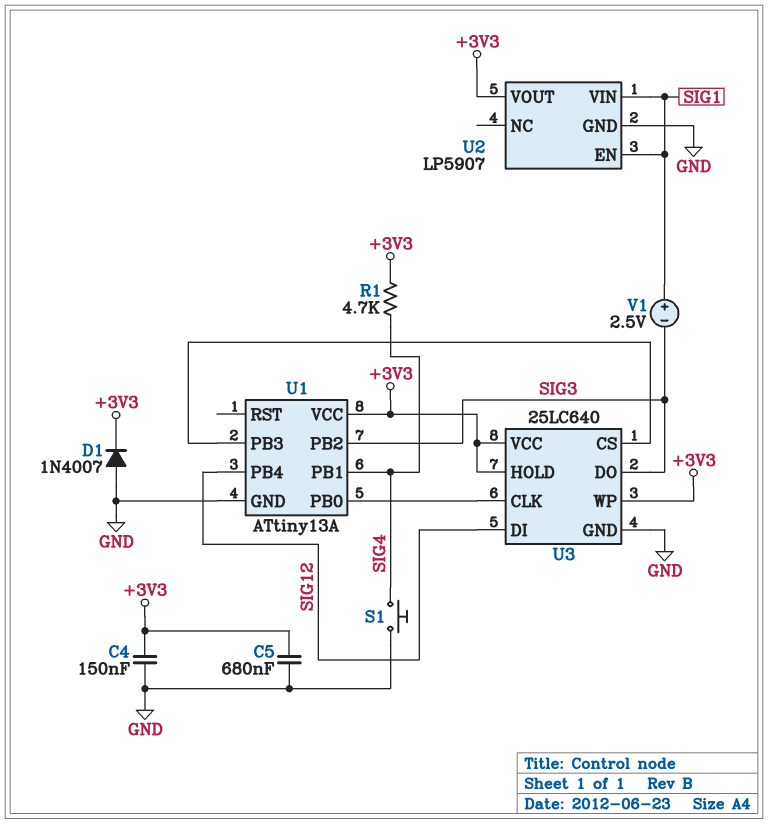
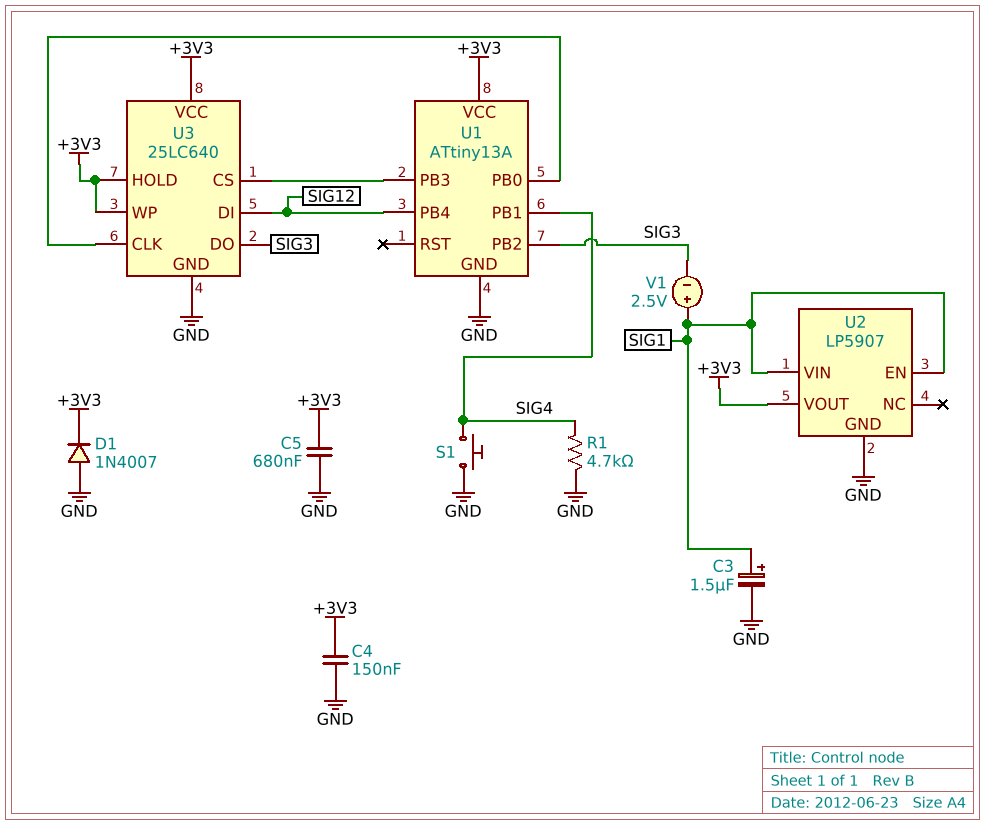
C3: none -> 1.5uF (plus SIG1, minus GND)
R1: 4.7k (+3V3, SIG4) -> 4.7k (GND, SIG4)

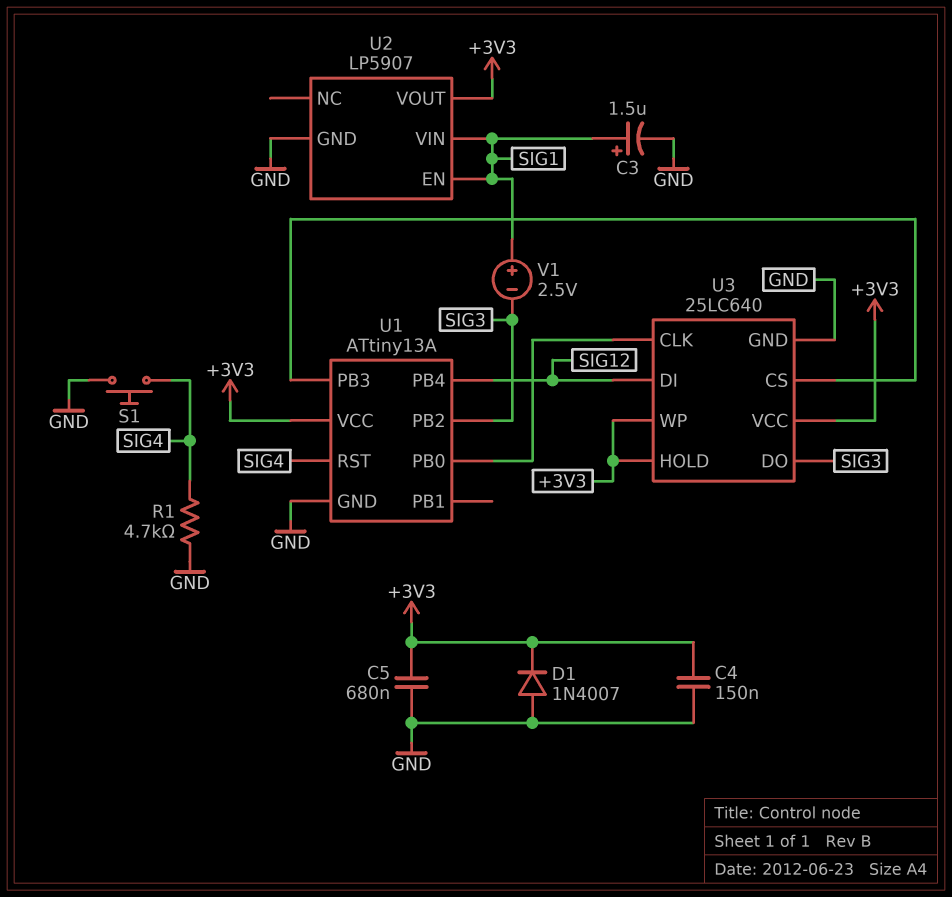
U1 pin PB1: SIG4 -> none
U1 pin RST: none -> SIG4

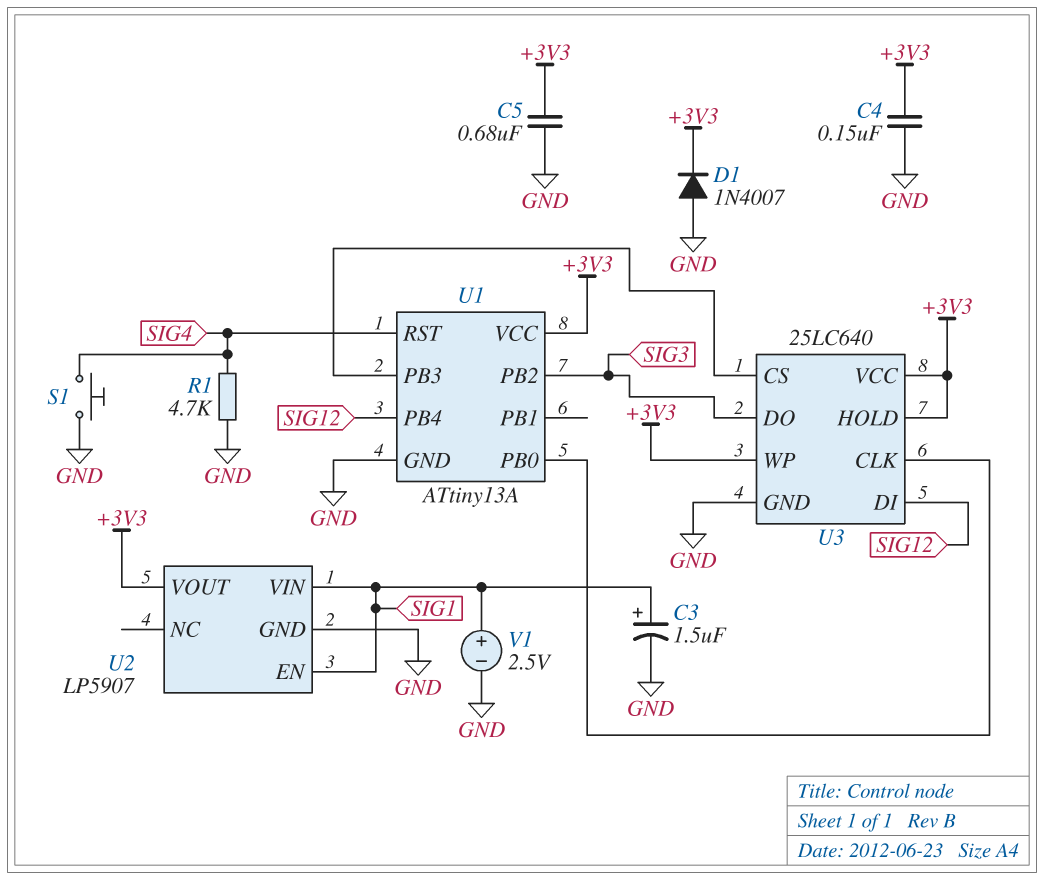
V1: 2.5V (plus SIG1, minus SIG3) -> 2.5V (plus SIG1, minus GND)

